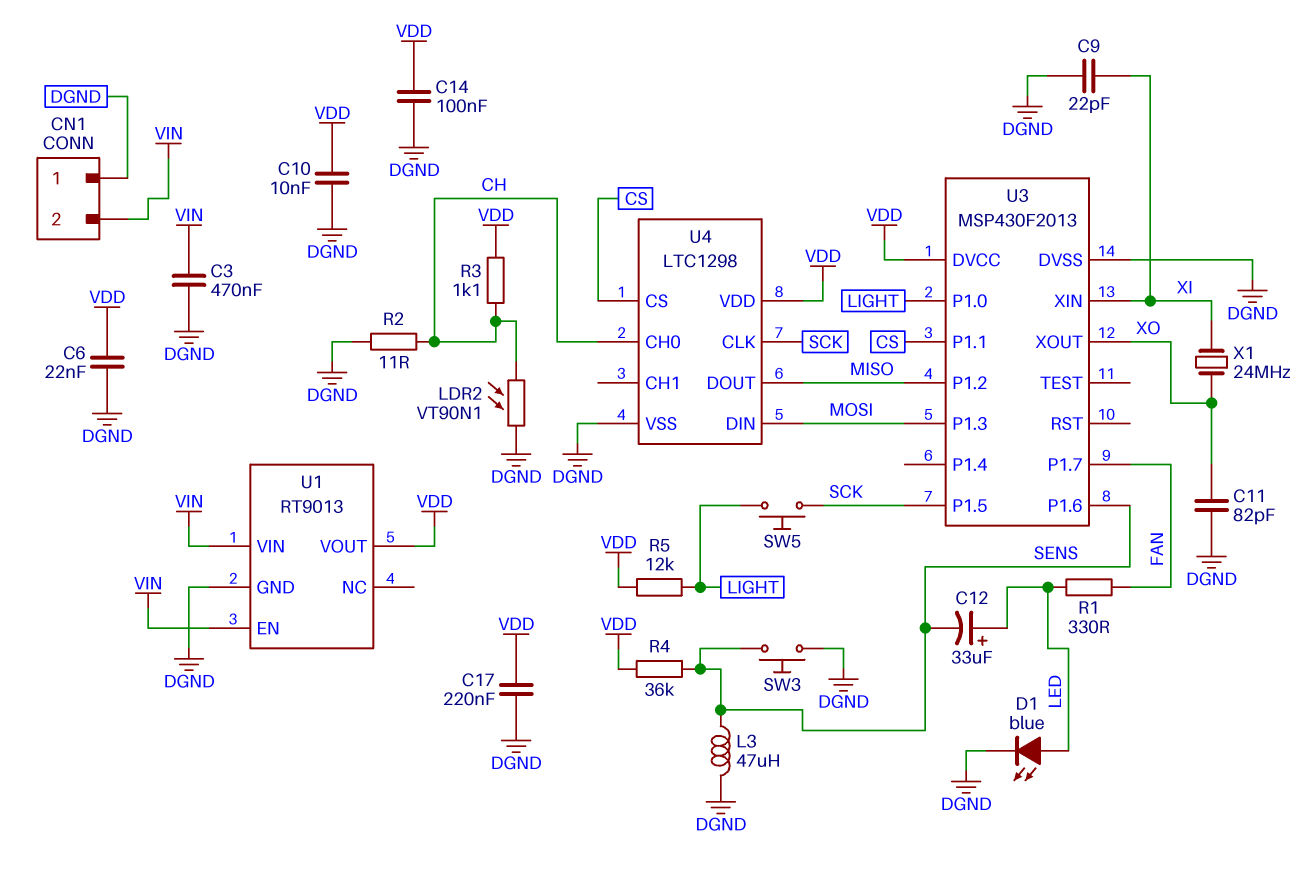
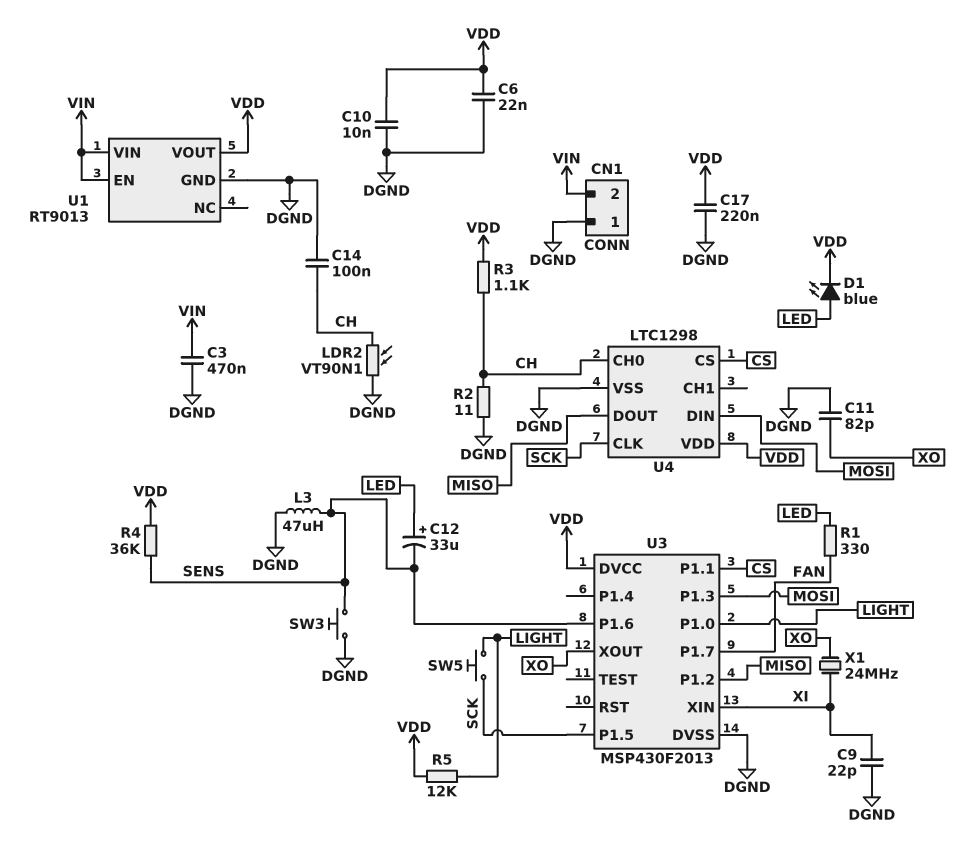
C14: 100nF (DGND, VDD) -> 100nF (CH, DGND)
D1: LED blue (A LED, K DGND) -> LED blue (A LED, K VDD)

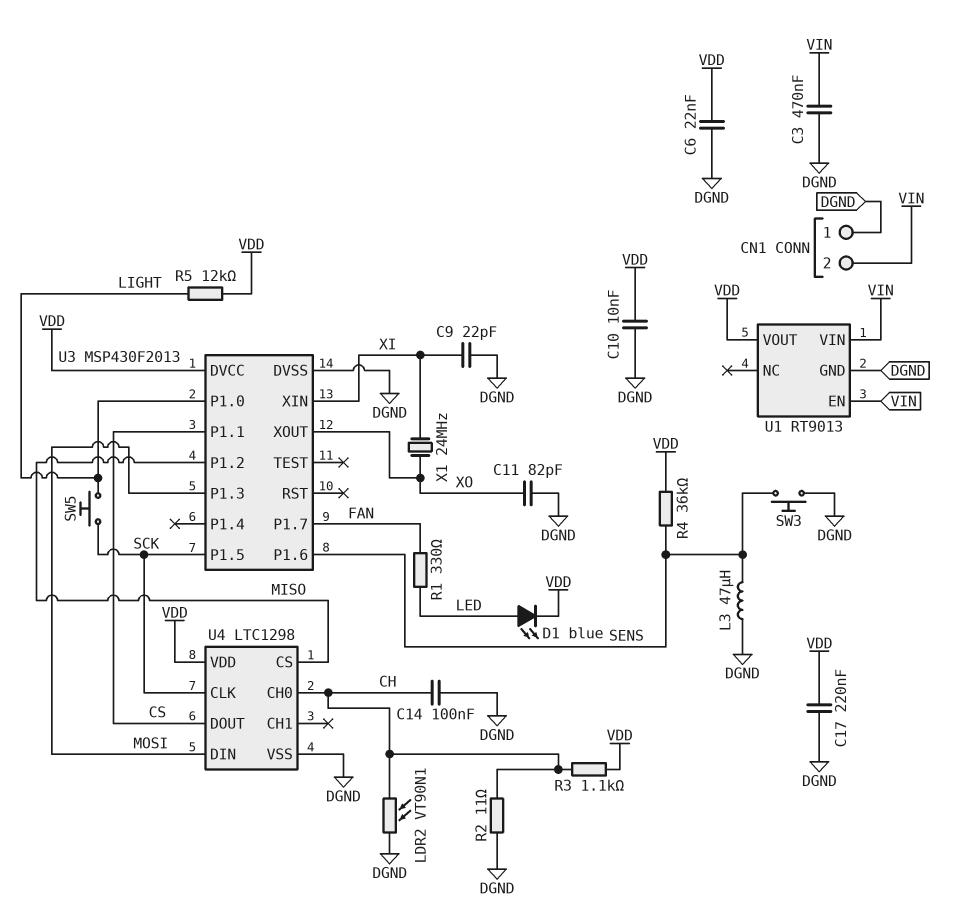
C12: 33uF (plus LED, minus SENS) -> none
U4 pin CS: CS -> MISO
U4 pin DOUT: MISO -> CS

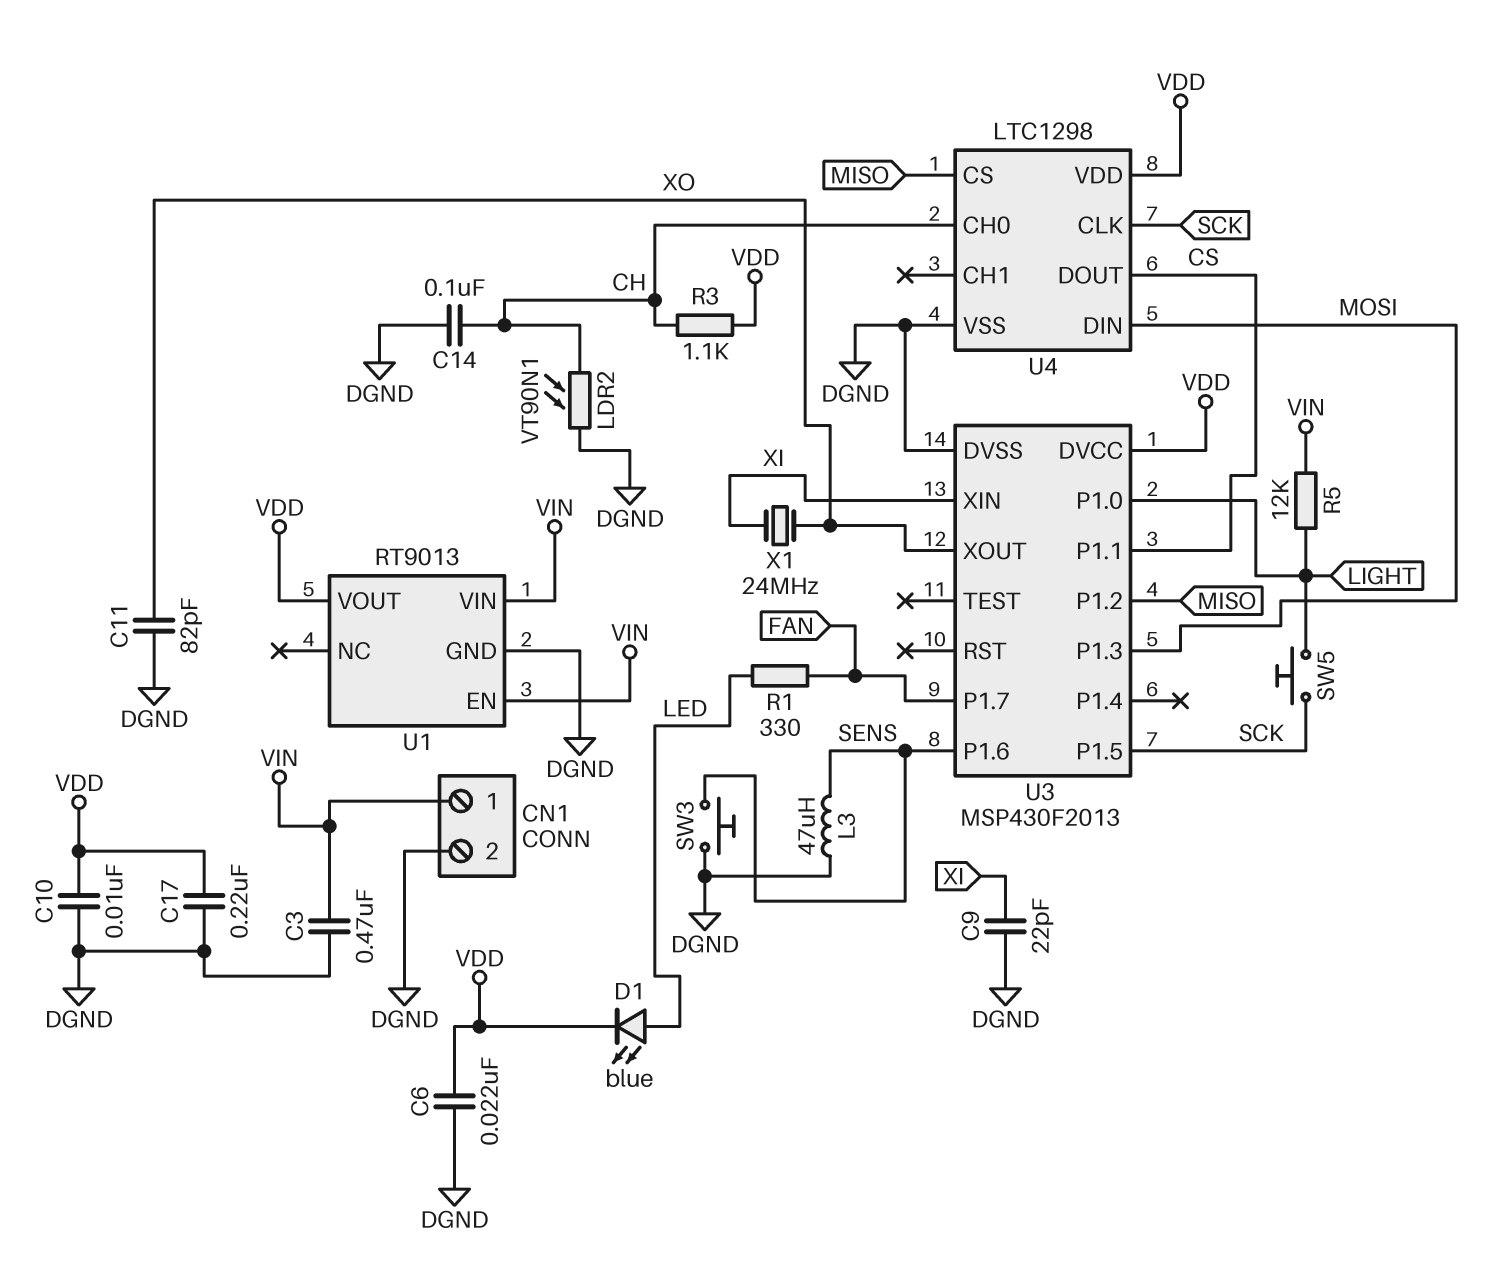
CN1 pin 1: DGND -> VIN
CN1 pin 2: VIN -> DGND
R2: 11 (CH, DGND) -> none
R4: 36k (SENS, VDD) -> none
R5: 12k (LIGHT, VDD) -> 12k (LIGHT, VIN)

